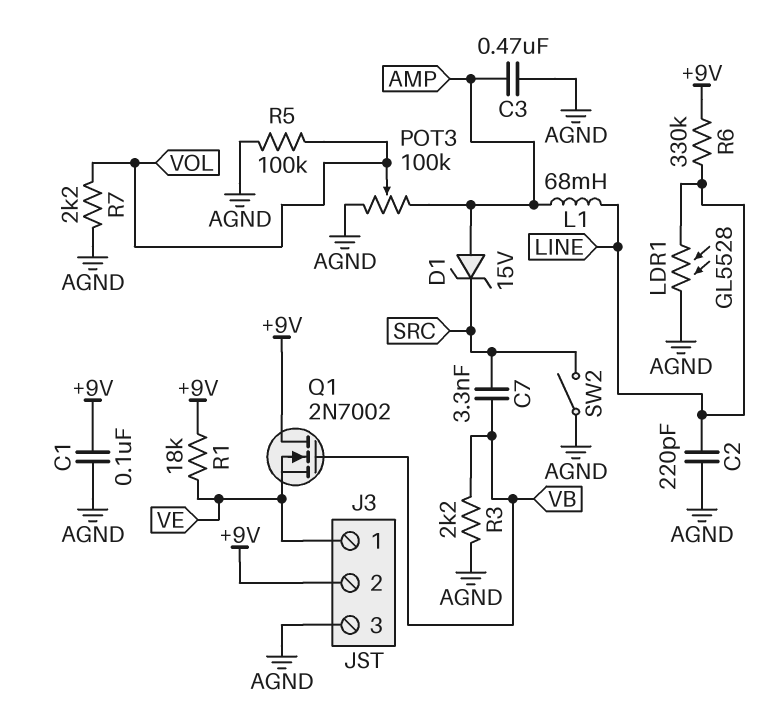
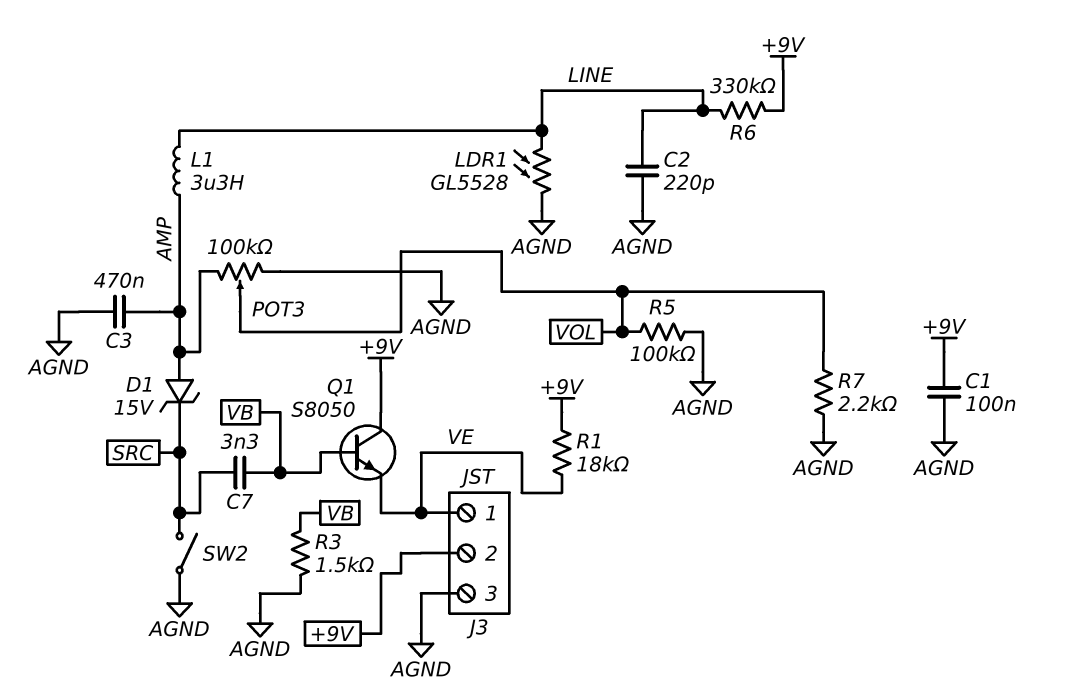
L1: 68mH (AMP, LINE) -> 3.3uH (AMP, LINE)
Q1: NMOS 2N7002 (G VB, D +9V, S VE) -> NPN S8050 (B VB, C +9V, E VE)
R3: 2.2k (AGND, VB) -> 1.5k (AGND, VB)

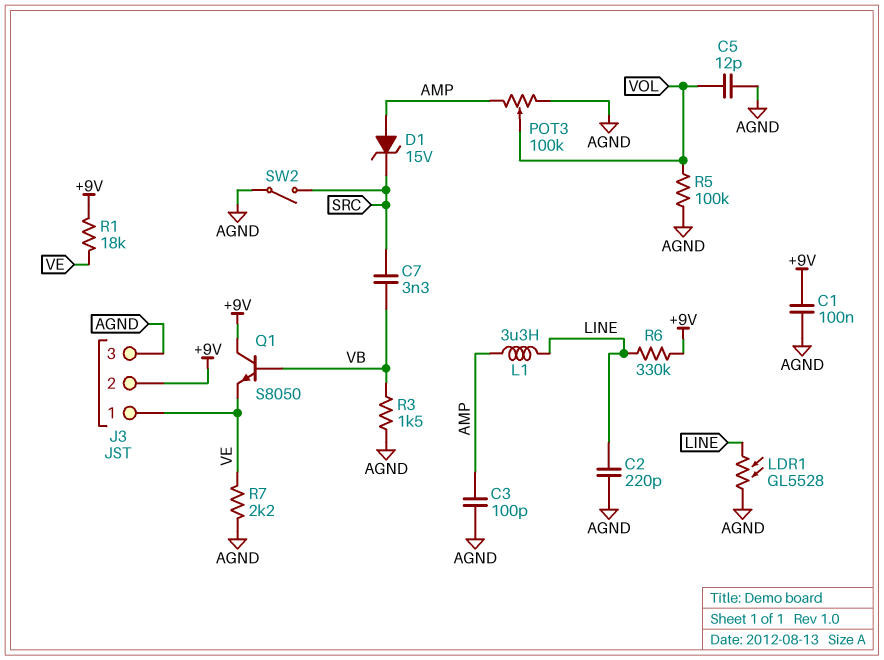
C3: 470nF (AGND, AMP) -> 100pF (AGND, AMP)
C5: none -> 12pF (AGND, VOL)
R7: 2.2k (AGND, VOL) -> 2.2k (AGND, VE)

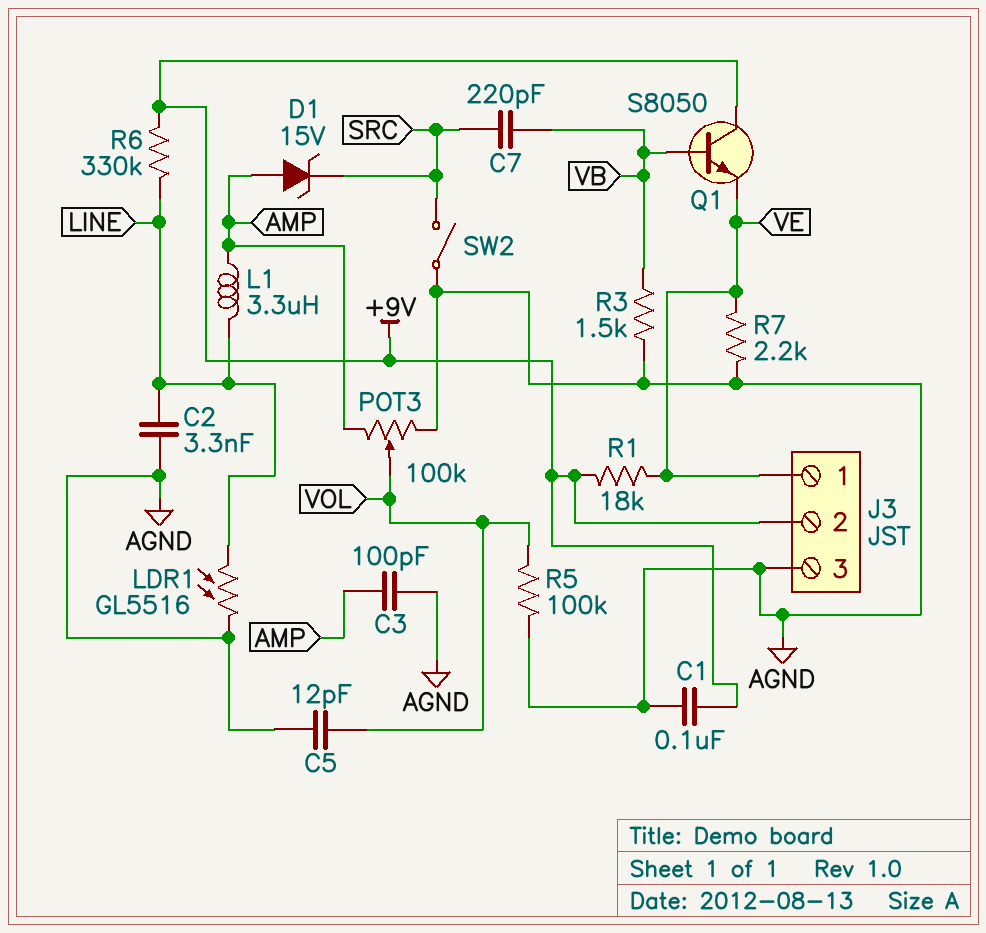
C2: 220pF (AGND, LINE) -> 3.3nF (AGND, LINE)
C7: 3.3nF (SRC, VB) -> 220pF (SRC, VB)
LDR1: GL5528 (AGND, LINE) -> GL5516 (AGND, LINE)

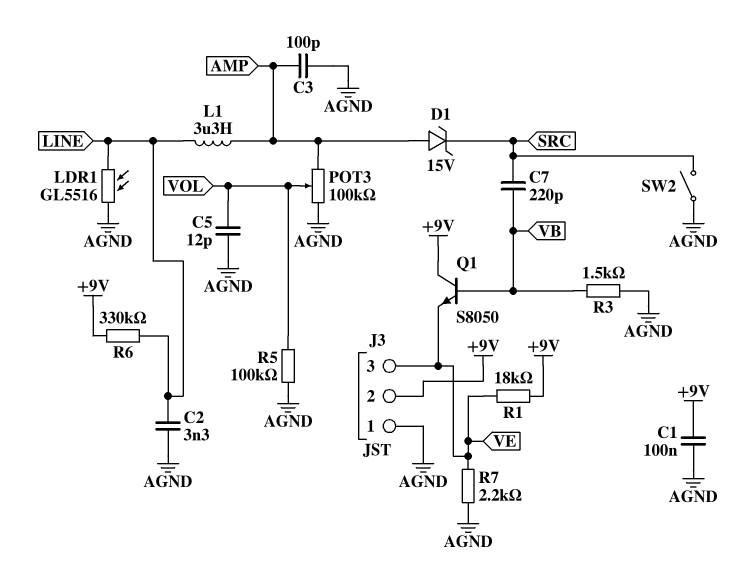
J3 pin 1: VE -> AGND
J3 pin 3: AGND -> VE

